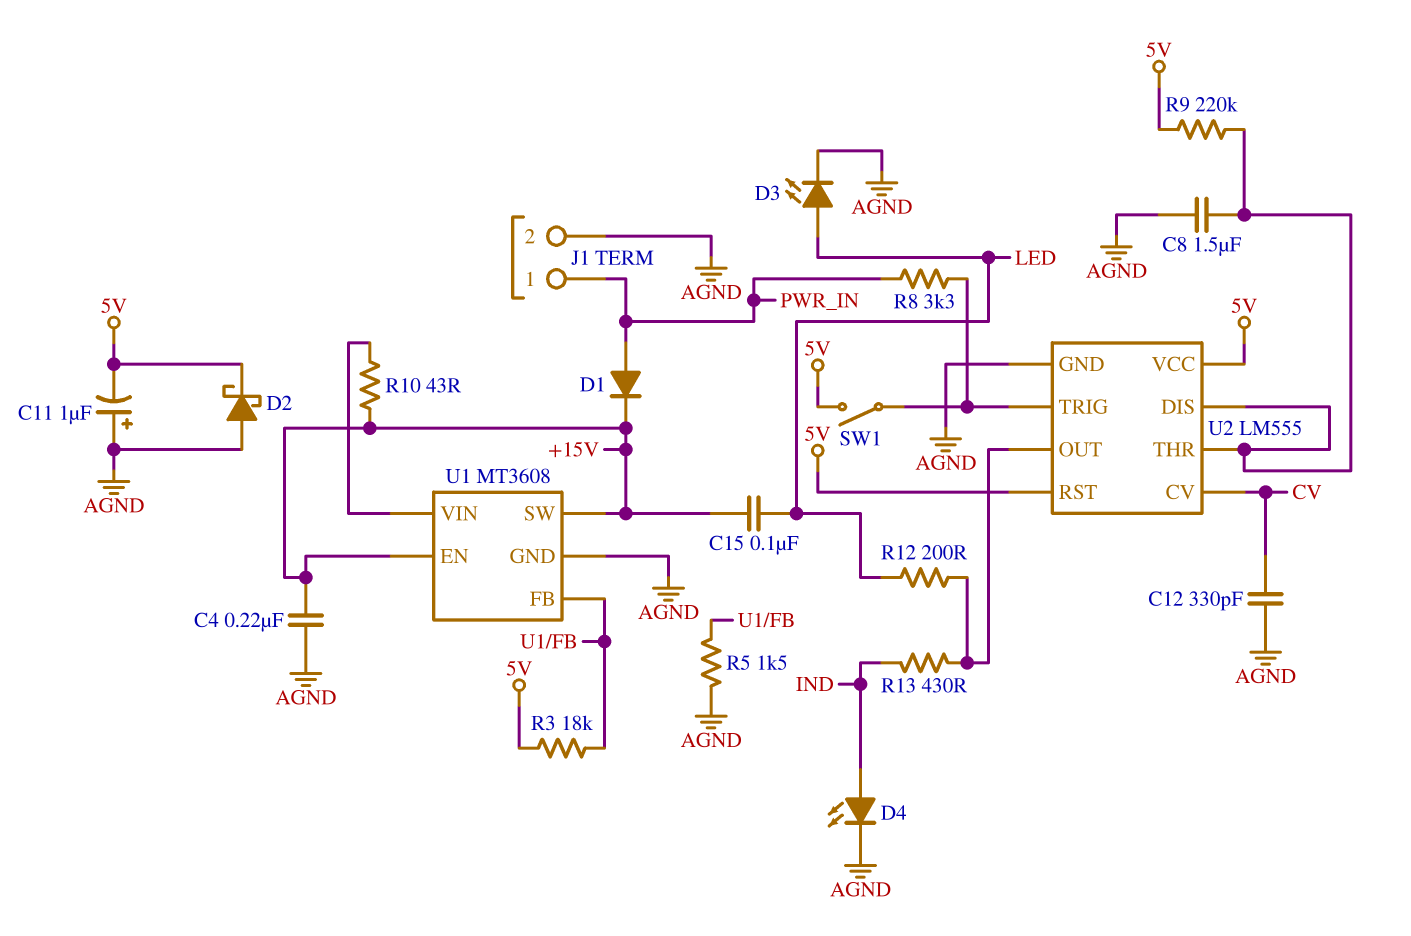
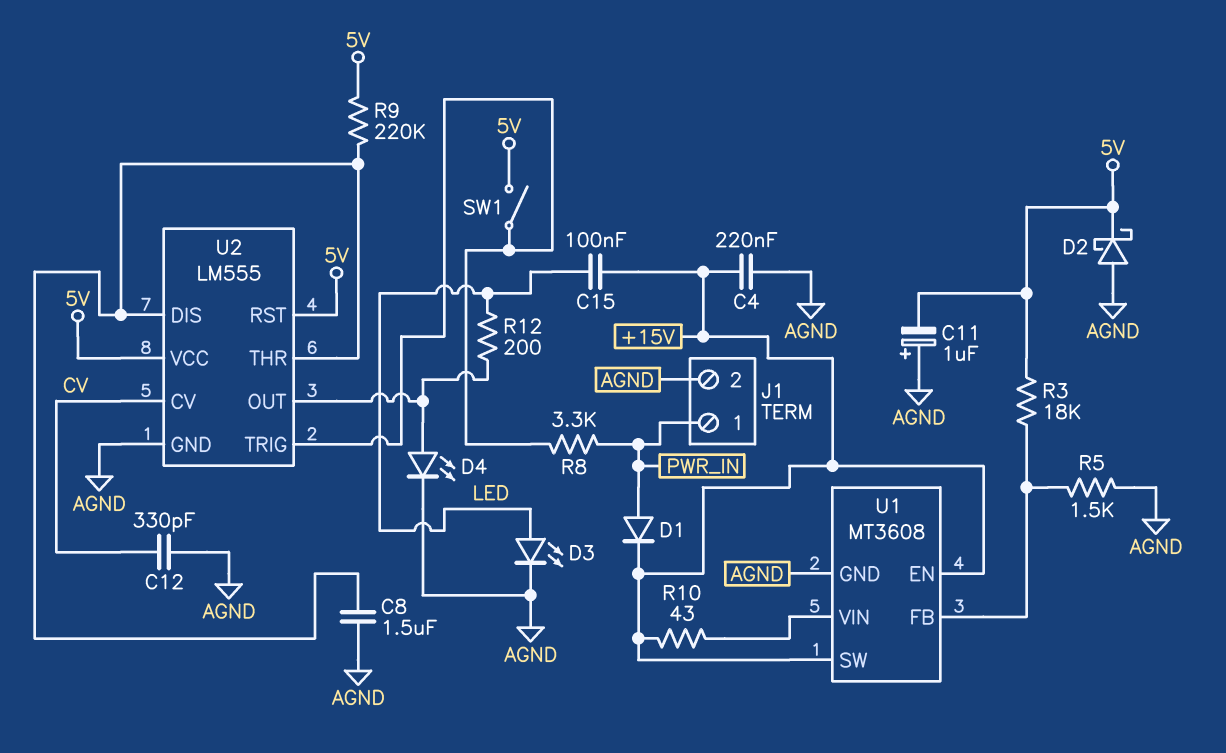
D4: LED (A IND, K AGND) -> LED (A U2/OUT, K AGND)
R13: 430 (IND, U2/OUT) -> none

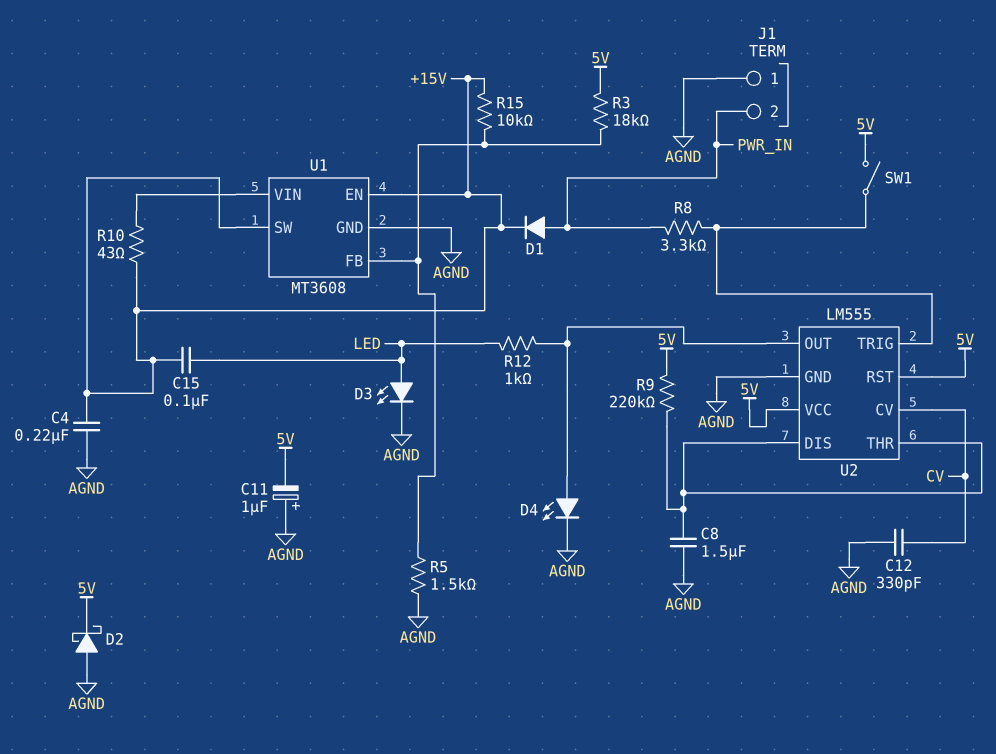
J1 pin 1: PWR_IN -> AGND
J1 pin 2: AGND -> PWR_IN
R12: 200 (LED, U2/OUT) -> 1k (LED, U2/OUT)
R15: none -> 10k (+15V, U1/FB)

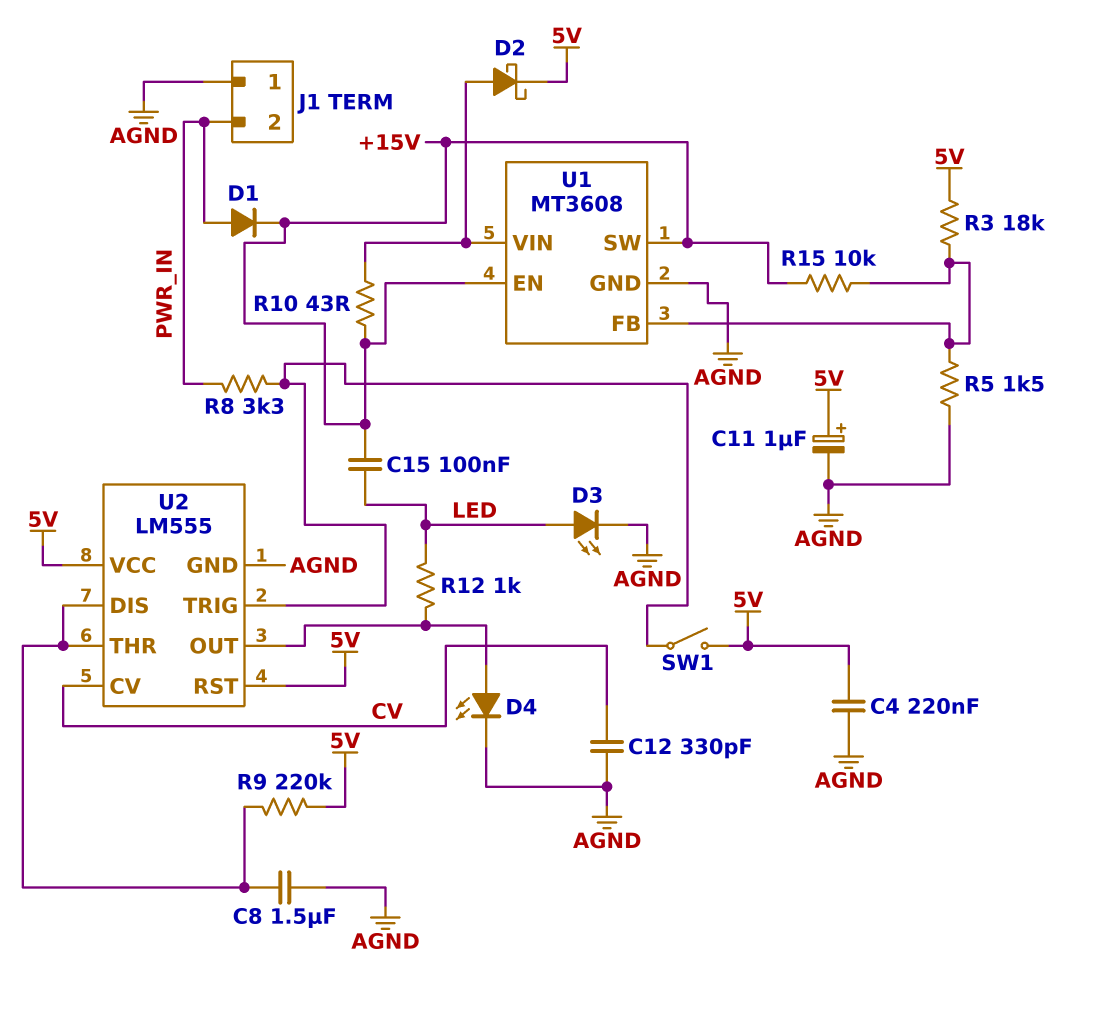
C4: 220nF (+15V, AGND) -> 220nF (5V, AGND)
C11: 1uF (plus AGND, minus 5V) -> 1uF (plus 5V, minus AGND)
D2: schottky (A AGND, K 5V) -> schottky (A U1/VIN, K 5V)

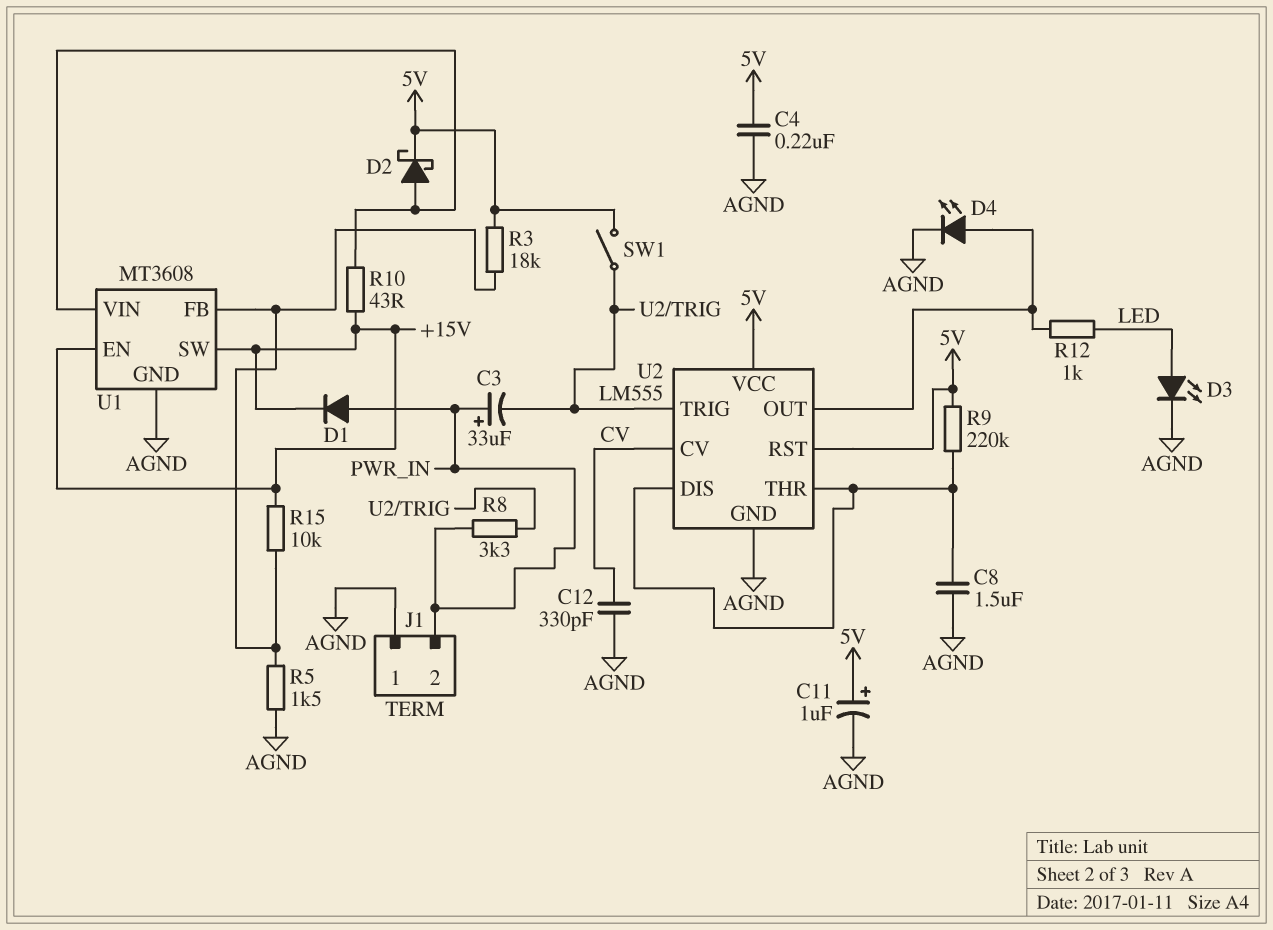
C3: none -> 33uF (plus PWR_IN, minus U2/TRIG)
C15: 100nF (+15V, LED) -> none

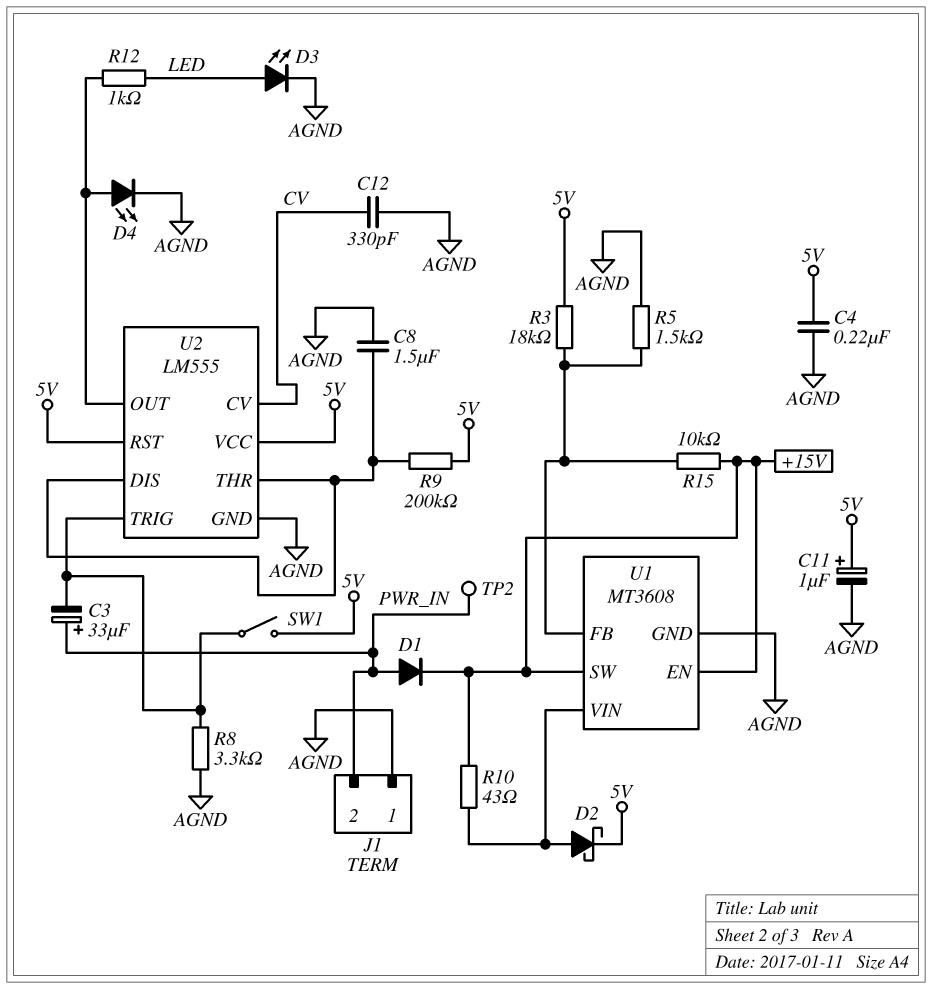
R8: 3.3k (PWR_IN, U2/TRIG) -> 3.3k (AGND, U2/TRIG)
R9: 220k (5V, U2/DIS) -> 200k (5V, U2/DIS)
TP2: none -> test point (PWR_IN)

